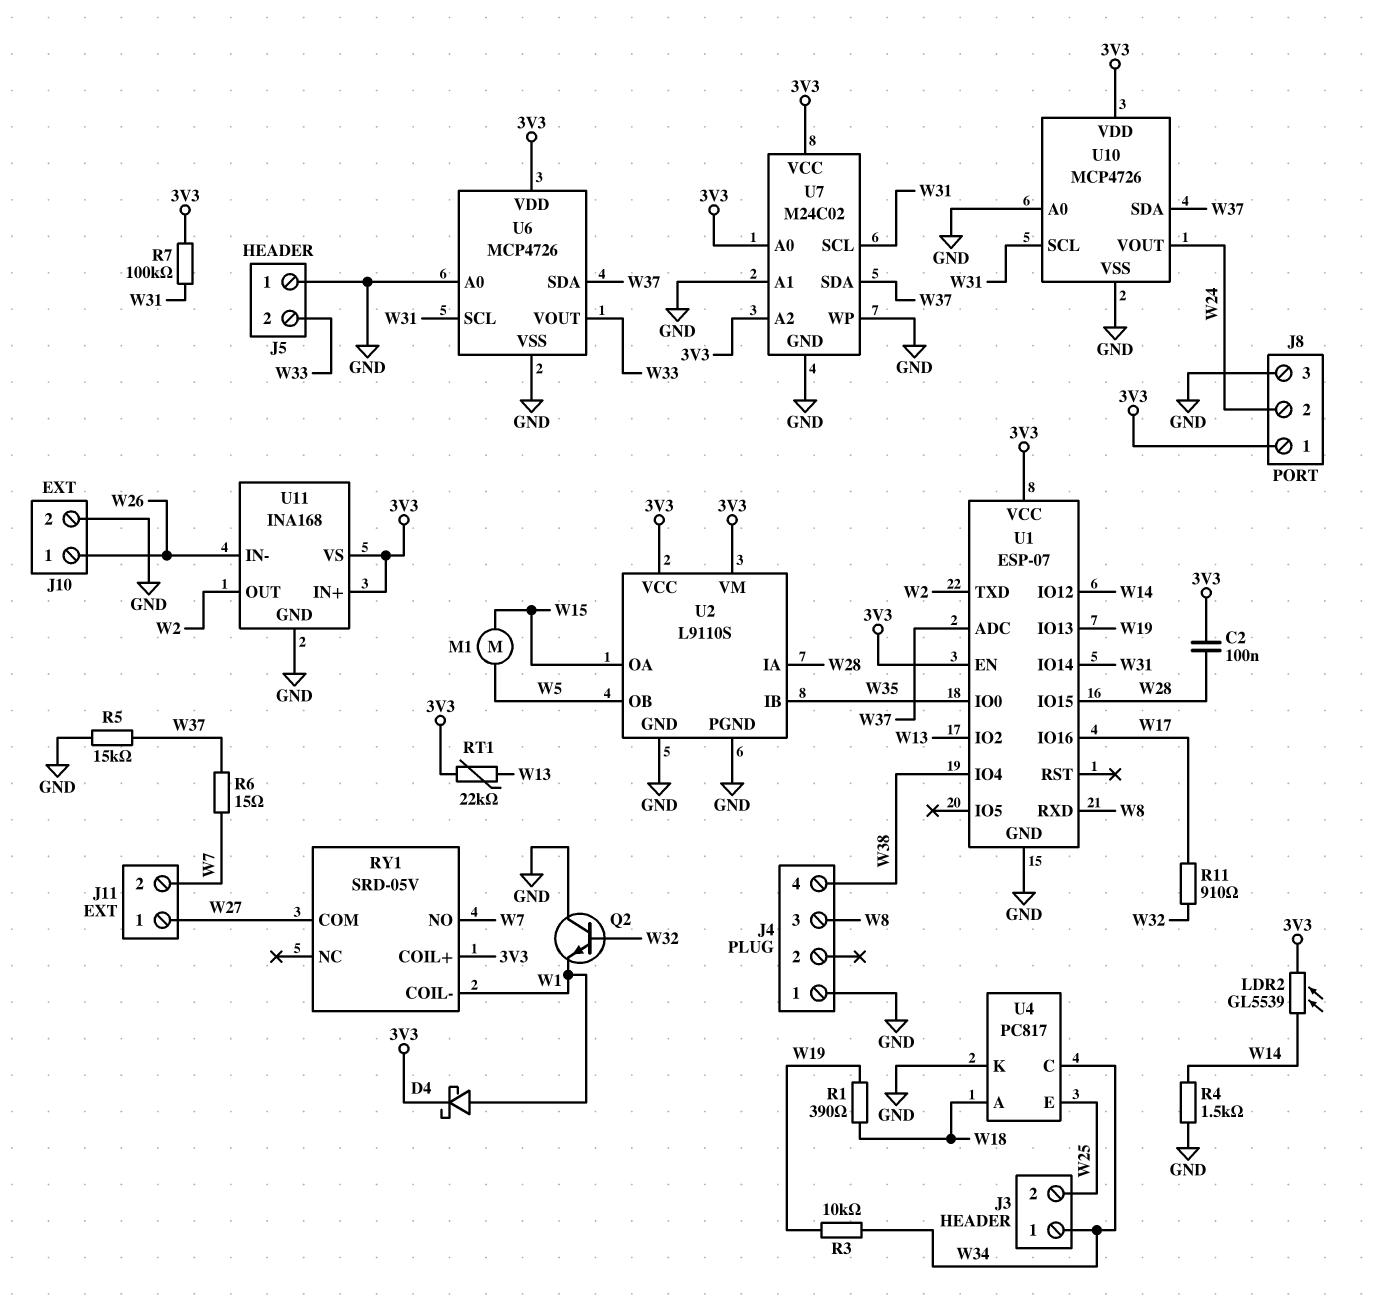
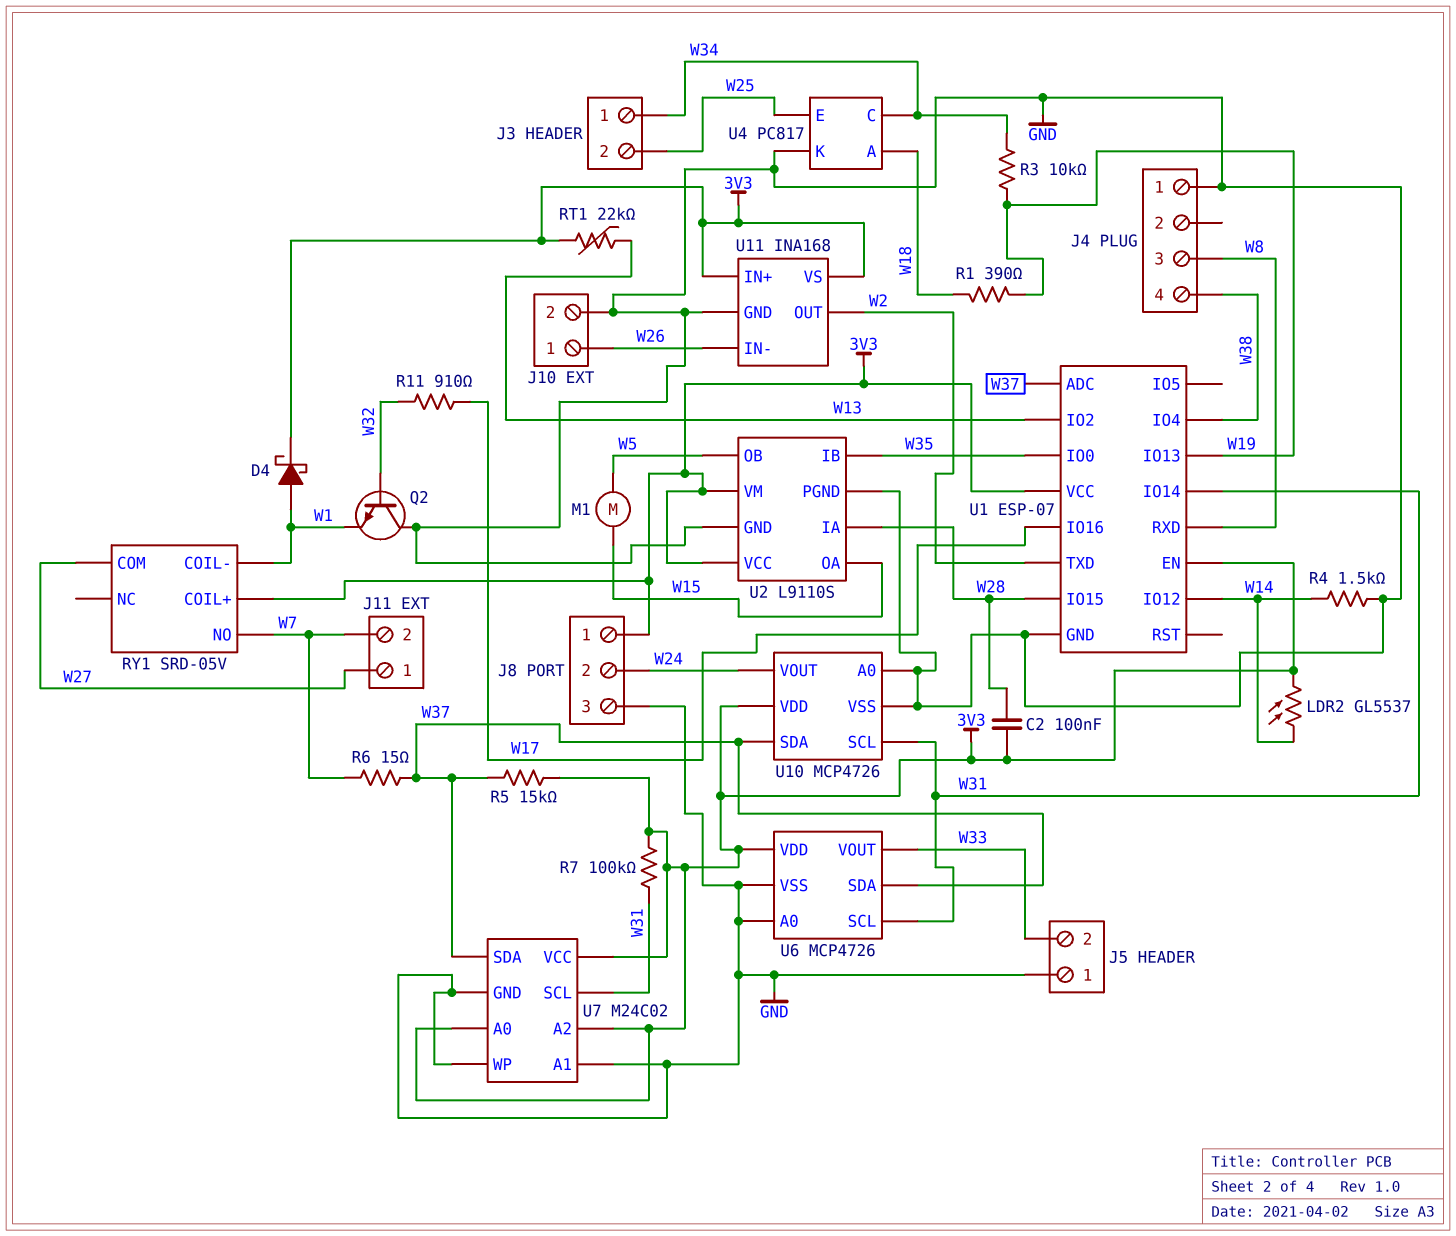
LDR2: GL5539 (3V3, W14) -> GL5537 (3V3, W14)
R5: 15k (GND, W37) -> 15k (3V3, W37)

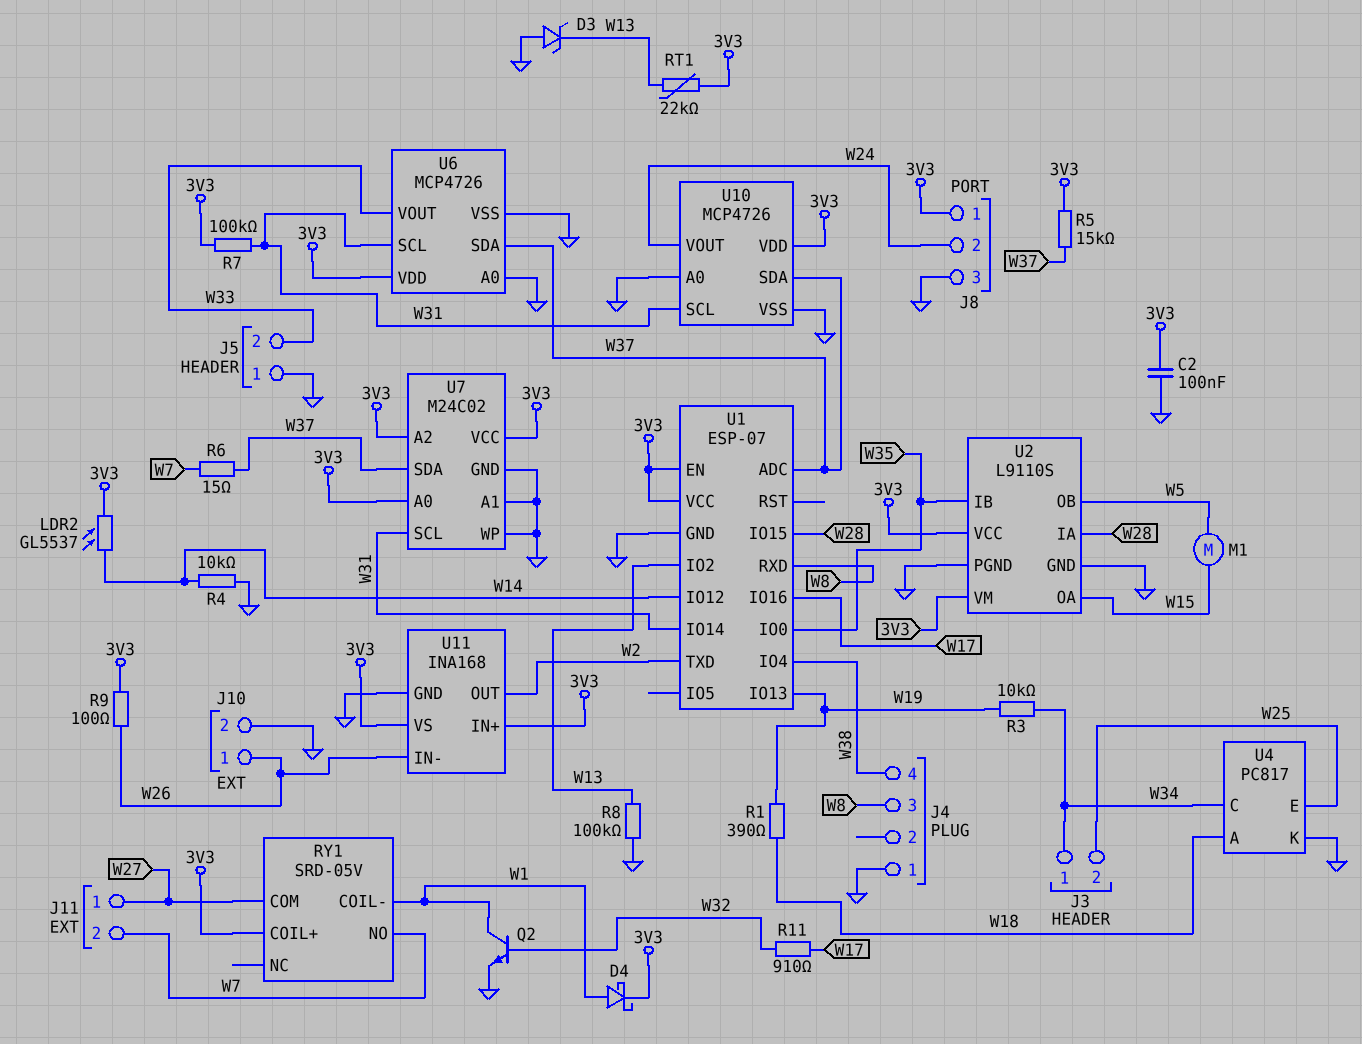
C2: 100nF (3V3, W28) -> 100nF (3V3, GND)
D3: none -> zener (A GND, K W13)
Q2: NPN (B W32, C GND, E W1) -> NPN (B W32, C W1, E GND)
R4: 1.5k (GND, W14) -> 10k (GND, W14)
R8: none -> 100k (GND, W13)
R9: none -> 100 (3V3, W26)

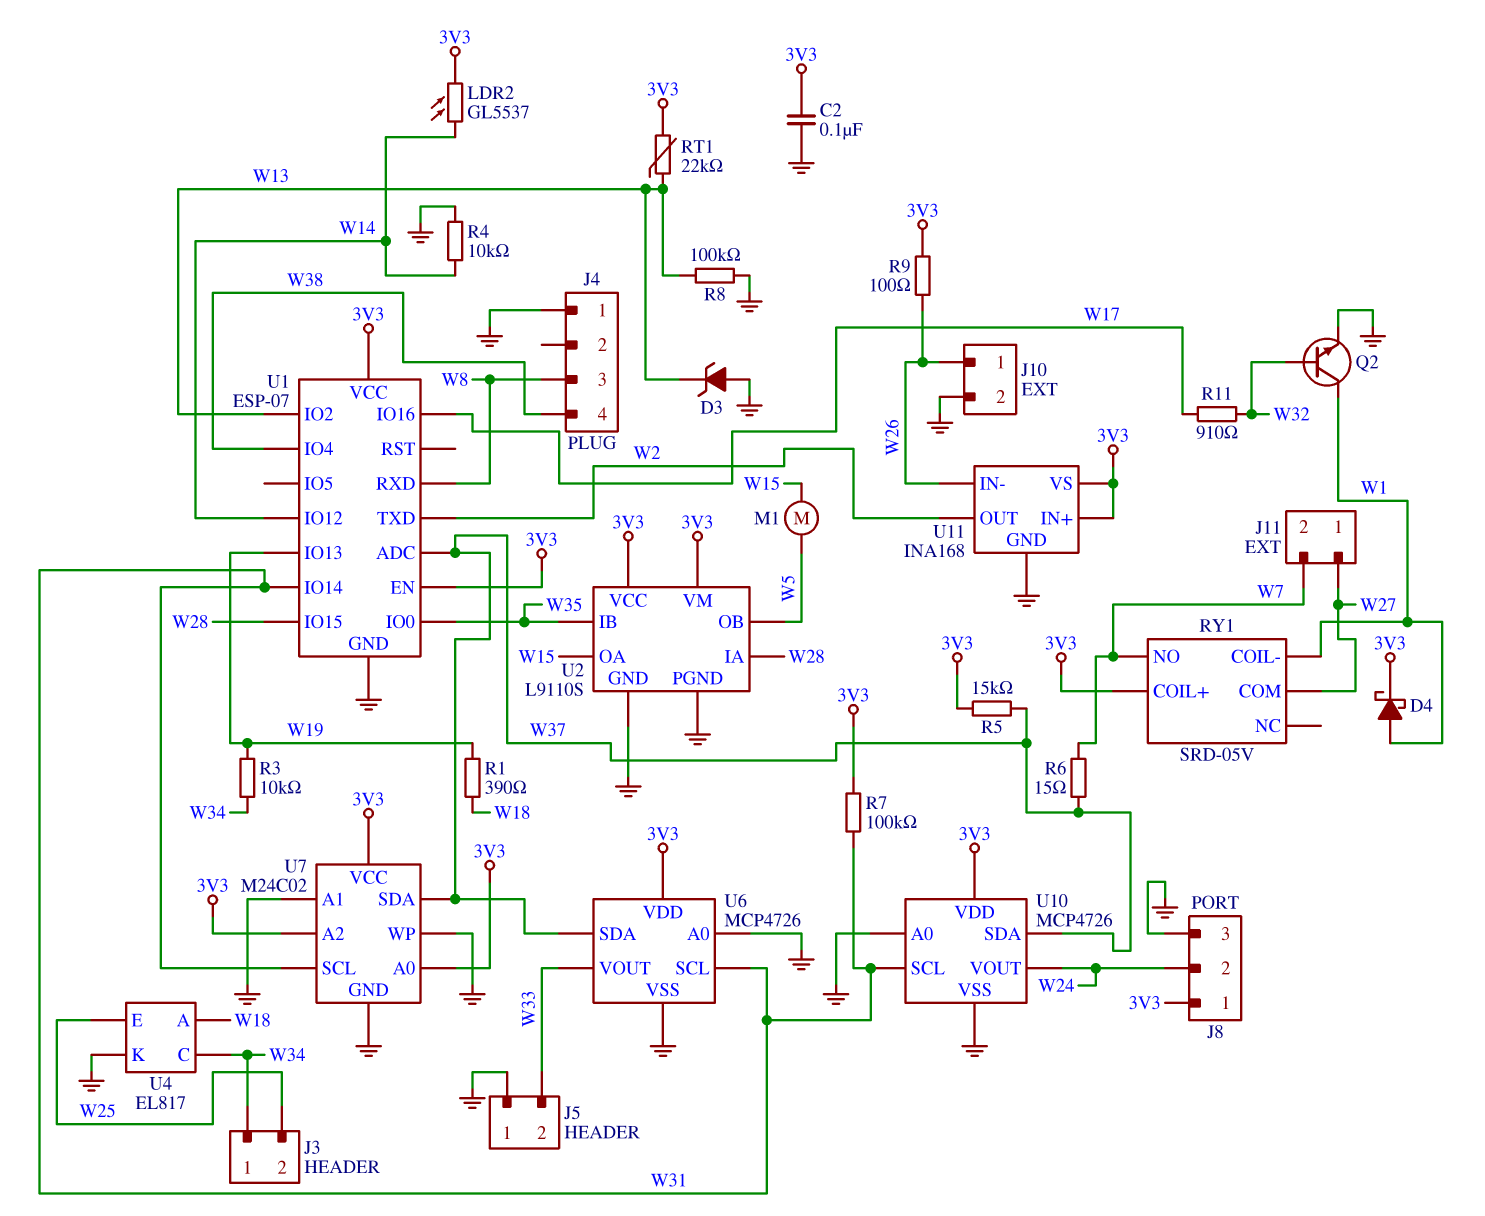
U4: PC817 -> EL817

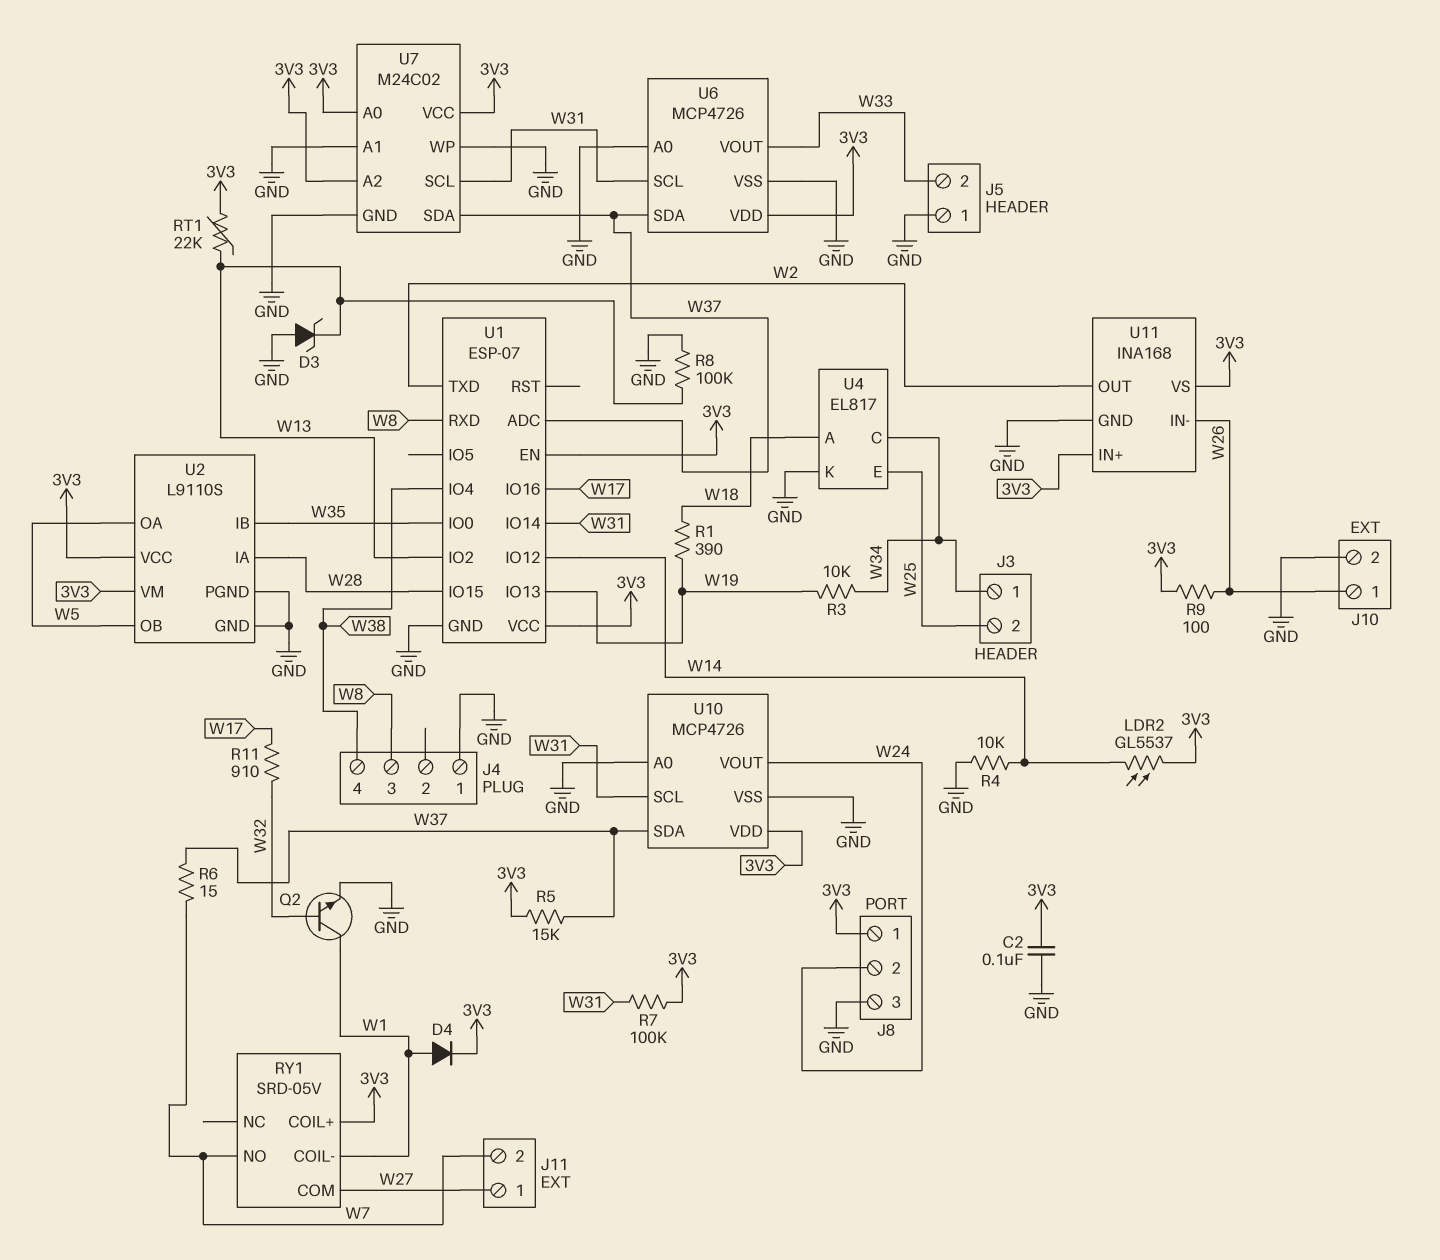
D4: schottky (A W1, K 3V3) -> diode (A W1, K 3V3)
M1: motor (W5, W15) -> none
U2 pin OA: W15 -> W5

